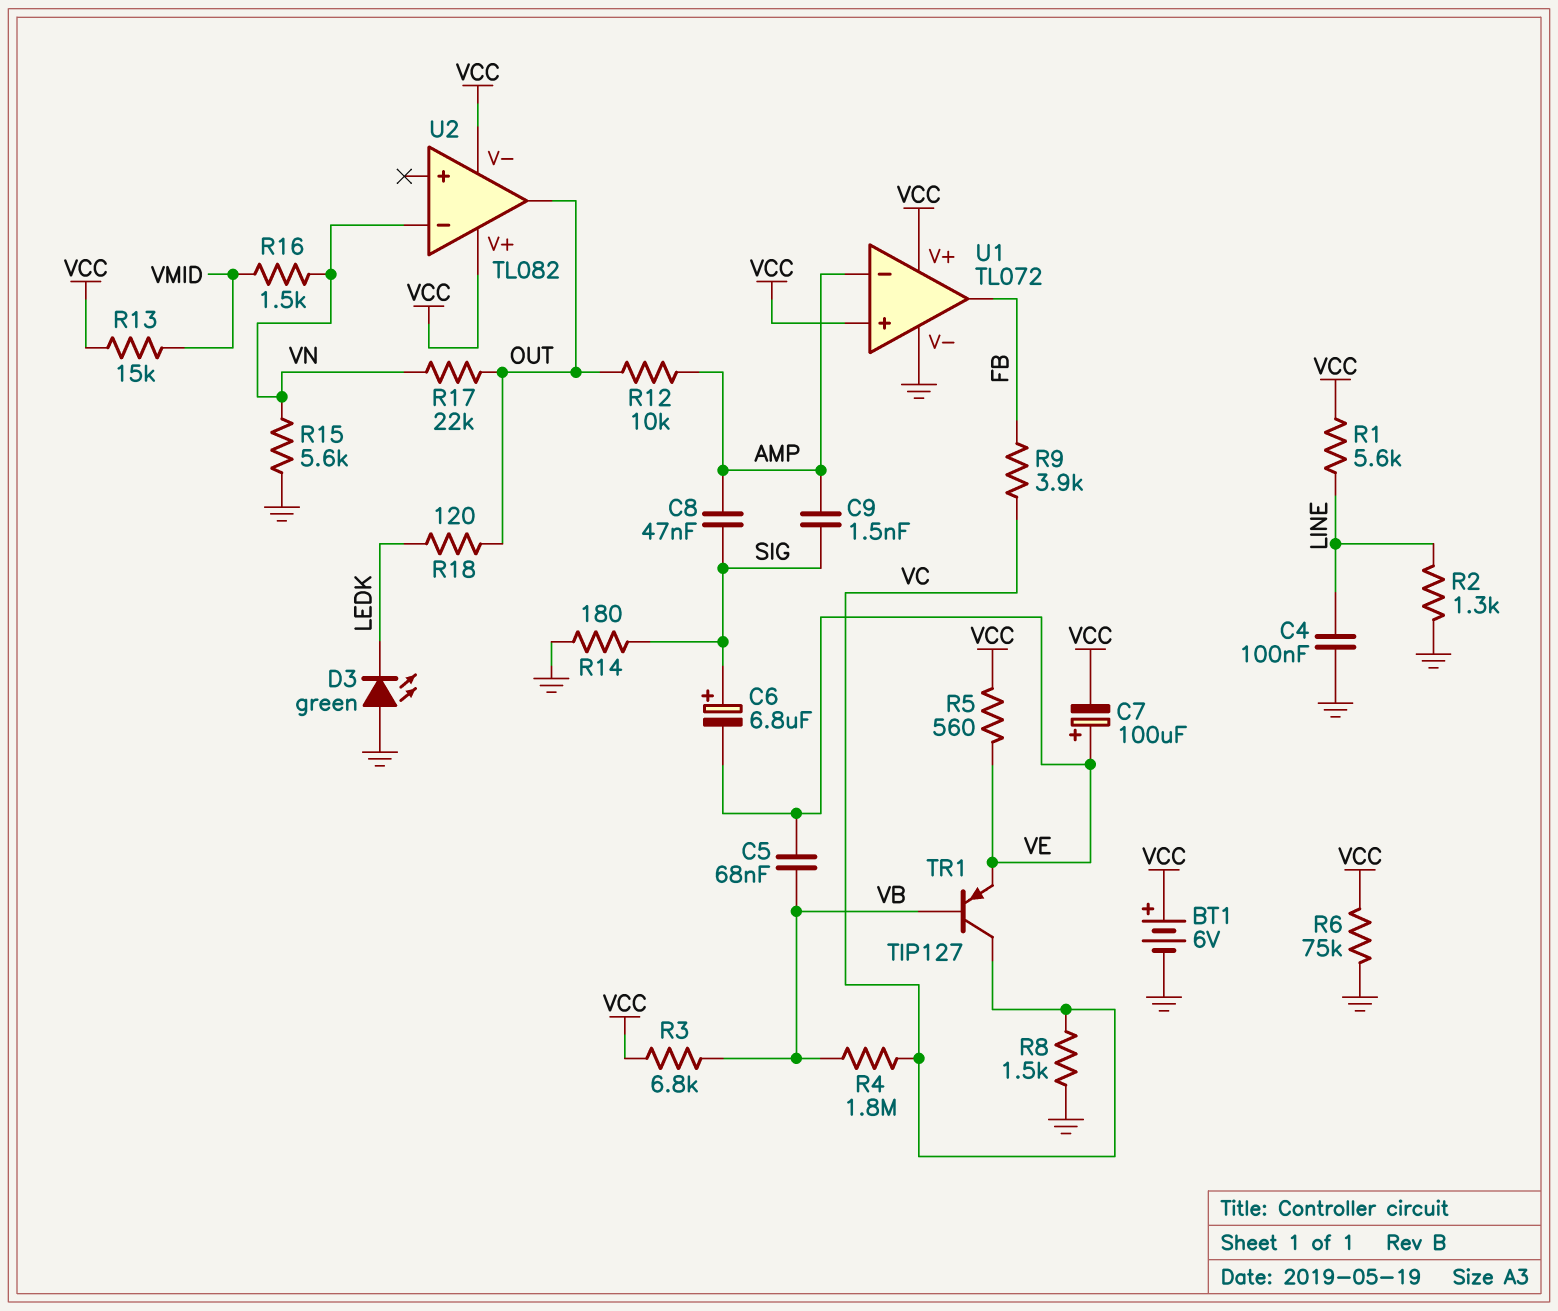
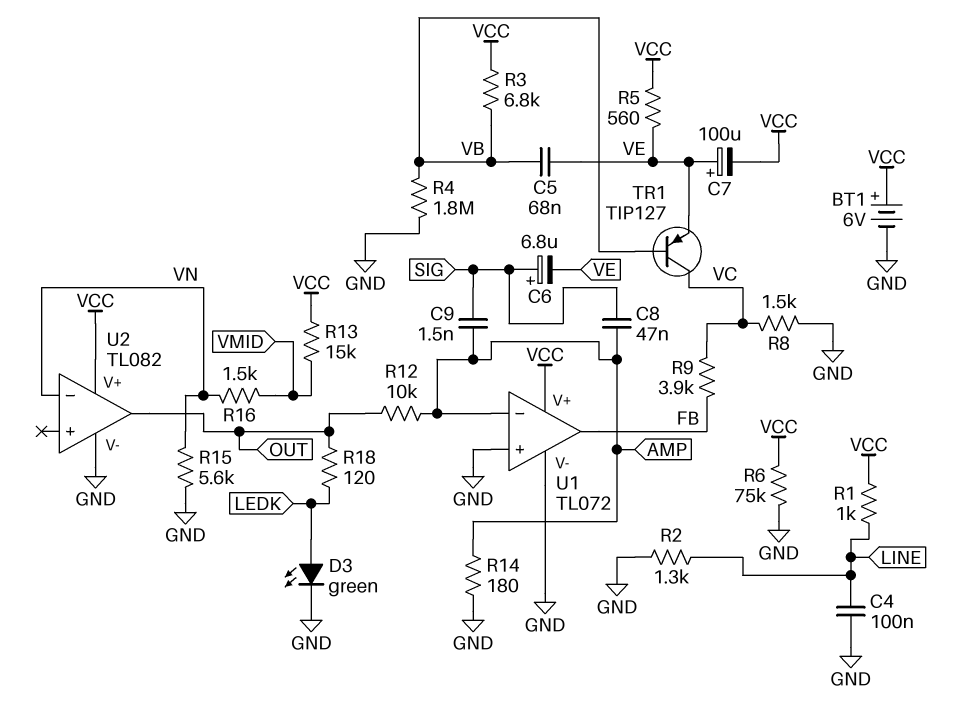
D3: LED green (A GND, K LEDK) -> LED green (A LEDK, K GND)
R1: 5.6k (LINE, VCC) -> 1k (LINE, VCC)
R4: 1.8M (VB, VC) -> 1.8M (GND, VB)
R14: 180 (GND, SIG) -> 180 (AMP, GND)
R17: 22k (OUT, VN) -> none
U1 pin in+: VCC -> GND
U2 pin V-: VCC -> GND

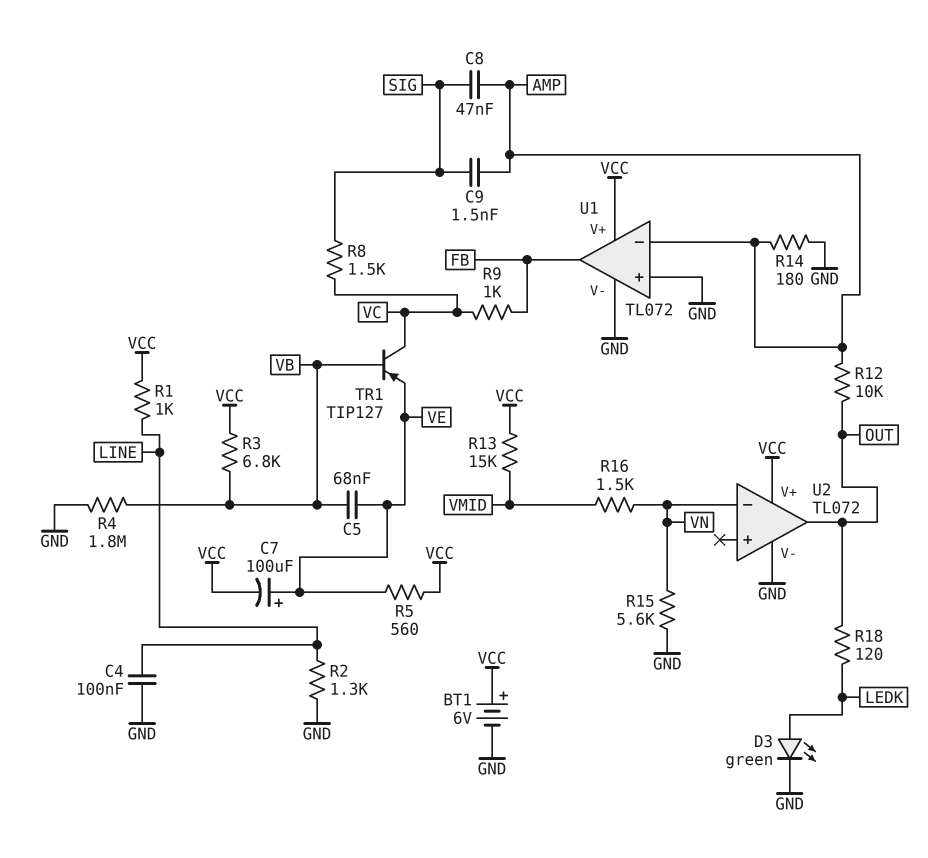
C6: 6.8uF (plus SIG, minus VE) -> none
R6: 75k (GND, VCC) -> none
R8: 1.5k (GND, VC) -> 1.5k (SIG, VC)
R9: 3.9k (FB, VC) -> 1k (FB, VC)
U2: TL082 -> TL072

